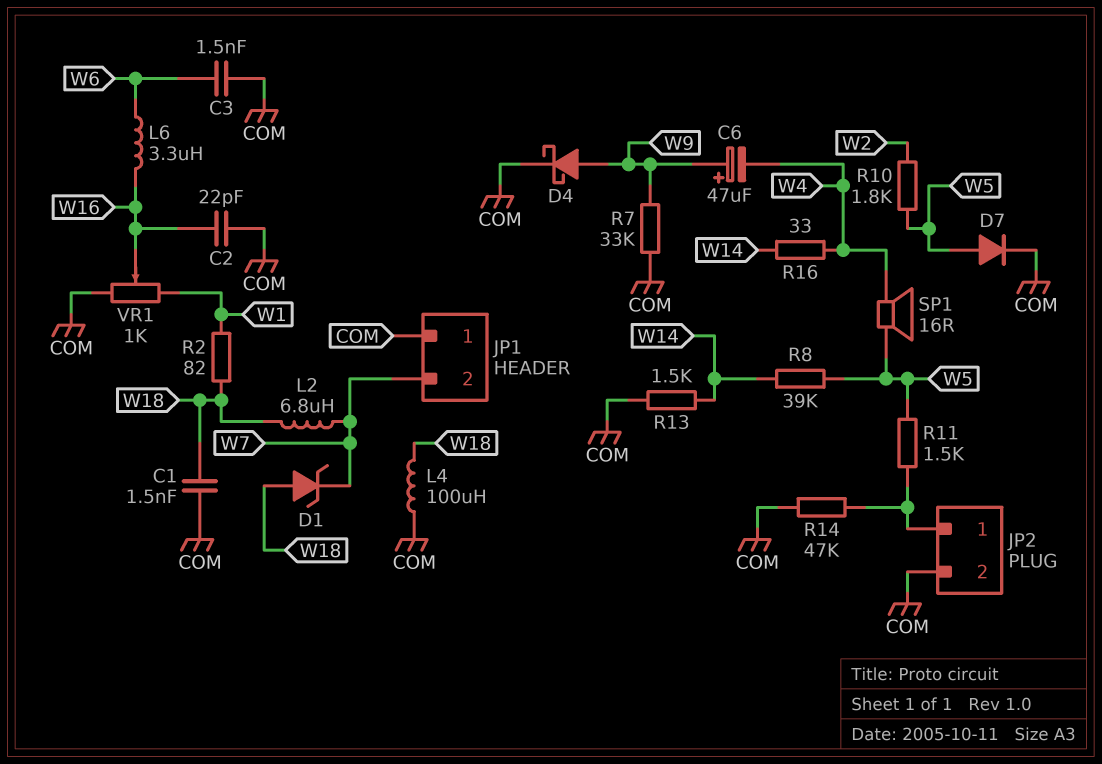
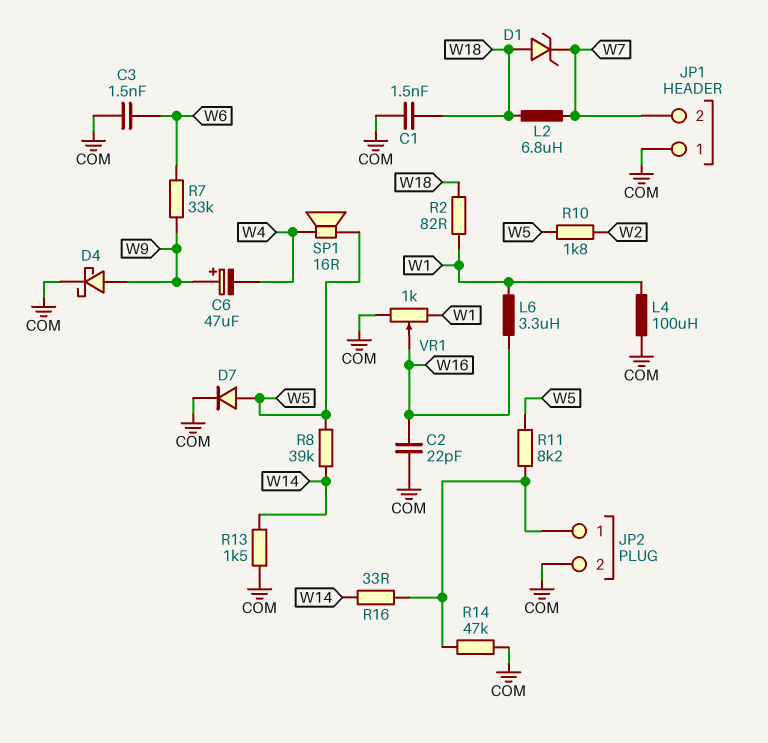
L4: 100uH (COM, W18) -> 100uH (COM, W1)
L6: 3.3uH (W6, W16) -> 3.3uH (W1, W16)
R7: 33k (COM, W9) -> 33k (W6, W9)
R11: 1.5k (JP2/1, W5) -> 8.2k (JP2/1, W5)
R16: 33 (W4, W14) -> 33 (JP2/1, W14)

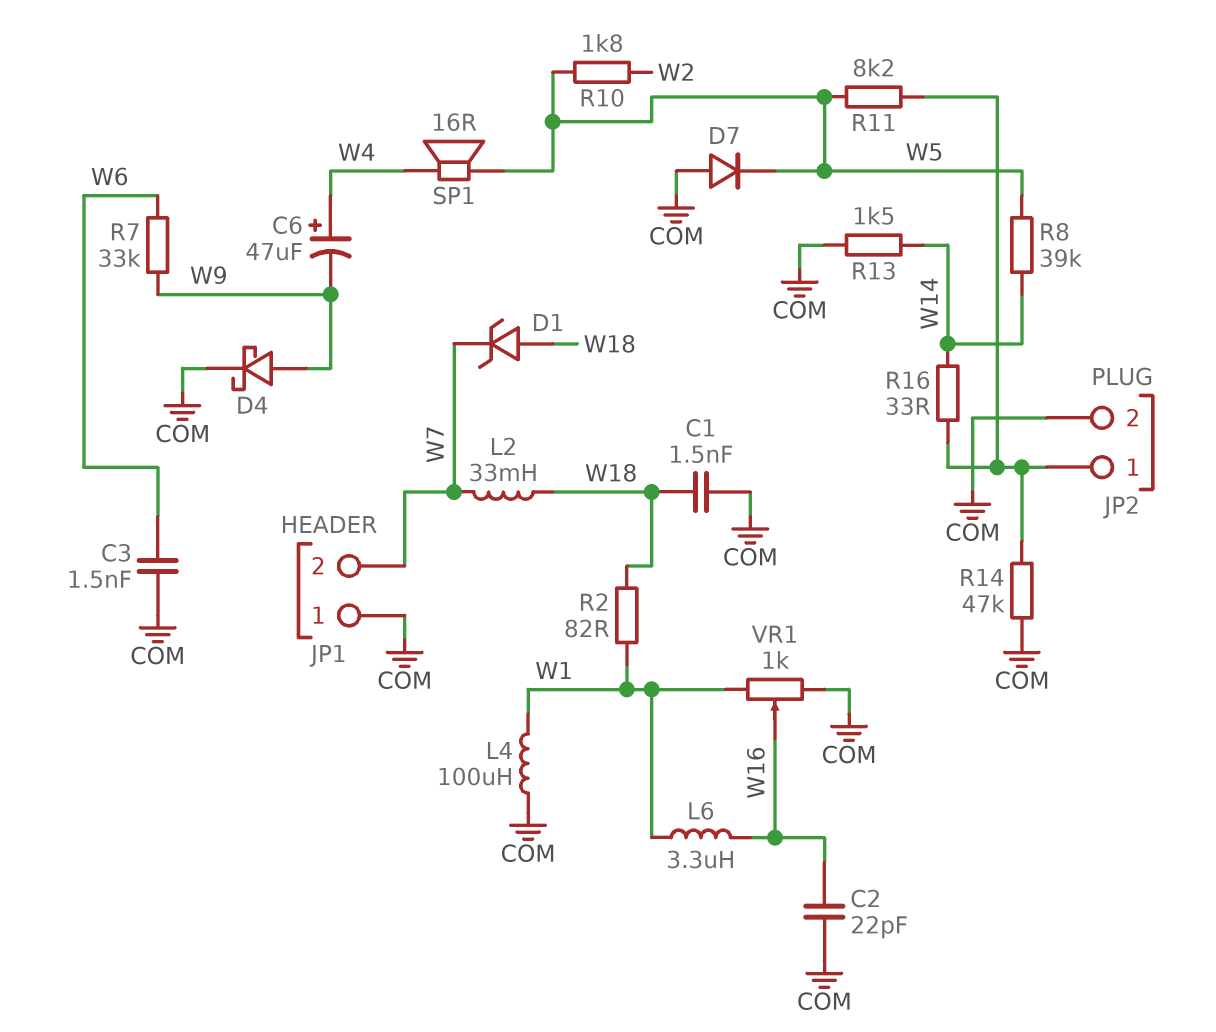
C6: 47uF (plus W9, minus W4) -> 47uF (plus W4, minus W9)
D7: diode (A W5, K COM) -> diode (A COM, K W5)
L2: 6.8uH (W7, W18) -> 33mH (W7, W18)

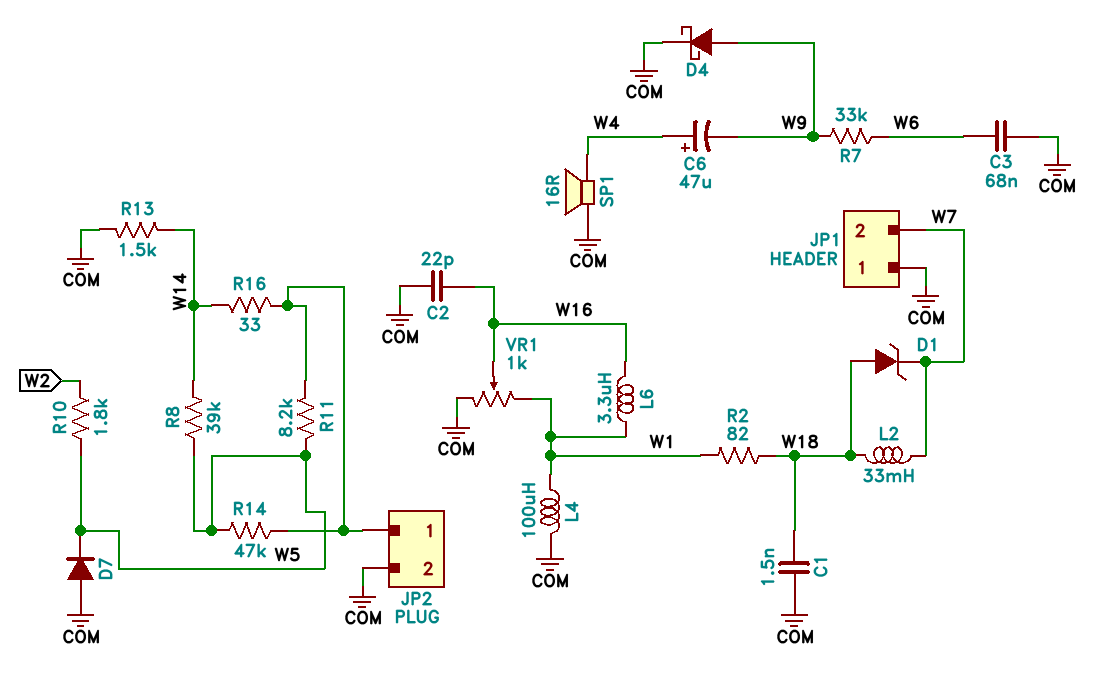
C3: 1.5nF (COM, W6) -> 68nF (COM, W6)
R14: 47k (COM, JP2/1) -> 47k (JP2/1, W5)
SP1: speaker 16R (W4, W5) -> speaker 16R (COM, W4)

